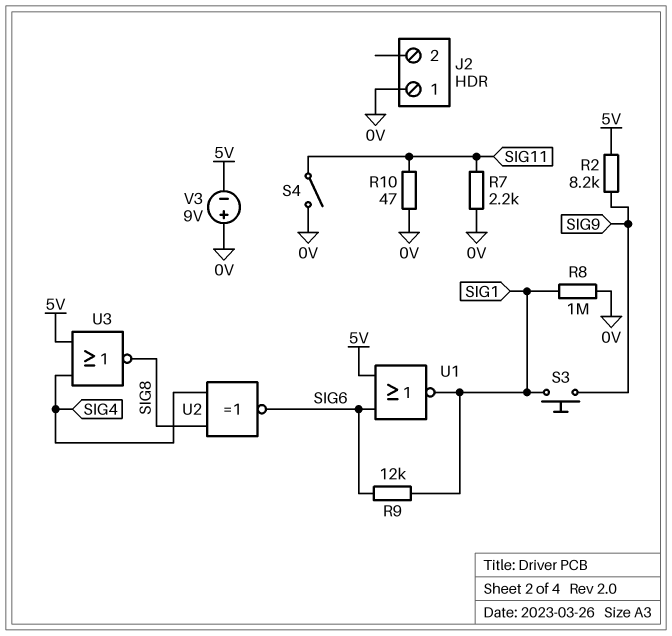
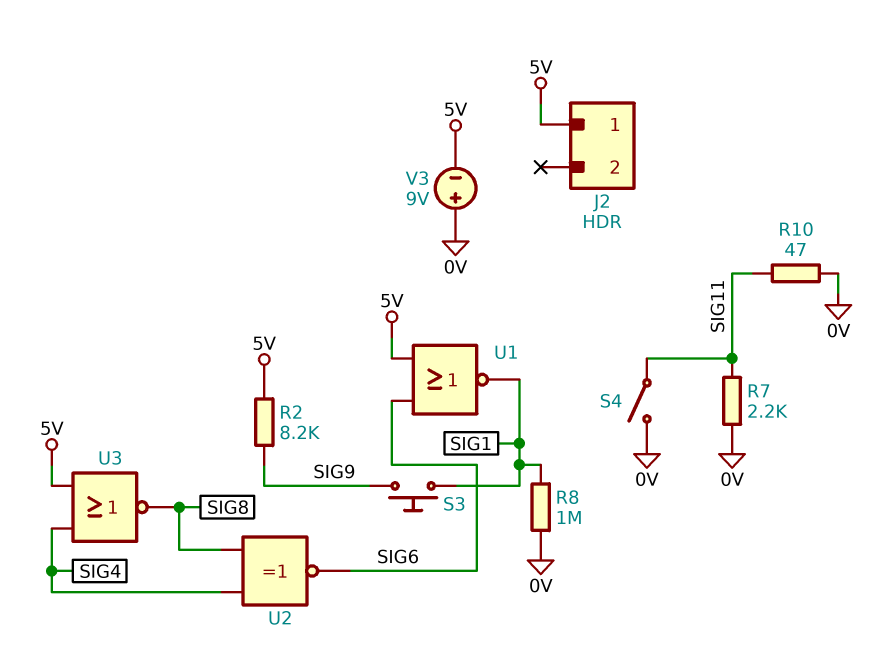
J2 pin 1: 0V -> 5V
R9: 12k (SIG1, SIG6) -> none

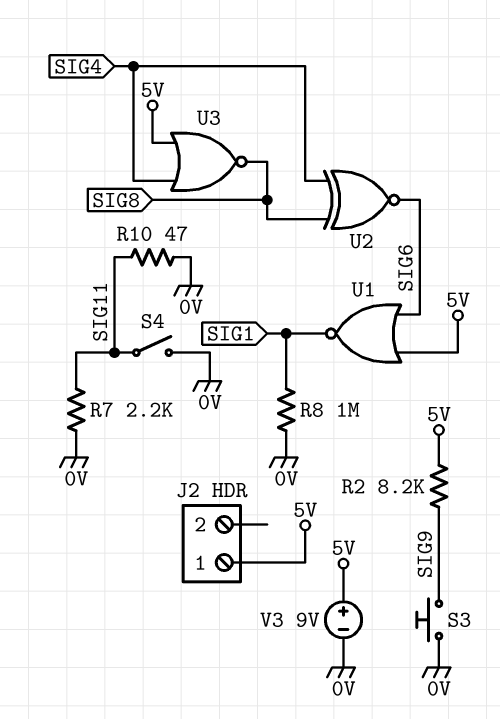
S3: button (SIG1, SIG9) -> button (0V, SIG9)
V3: 9V (plus 0V, minus 5V) -> 9V (plus 5V, minus 0V)

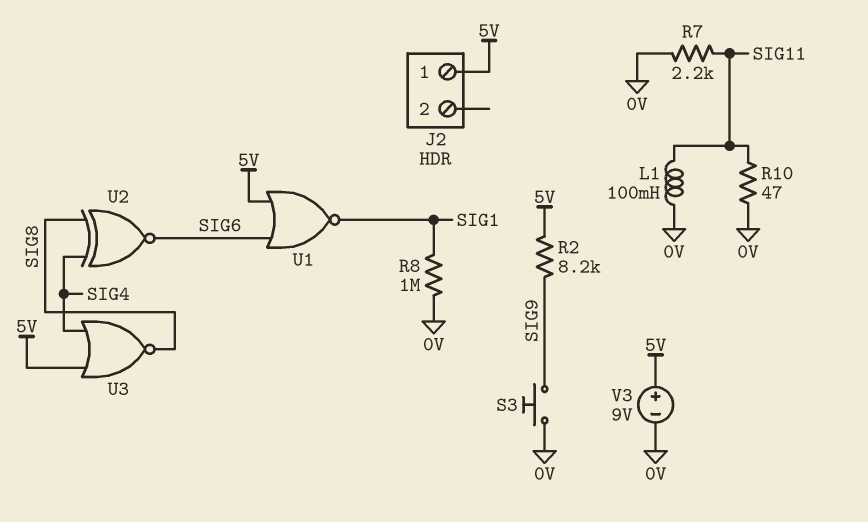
L1: none -> 100mH (0V, SIG11)
S4: switch (0V, SIG11) -> none

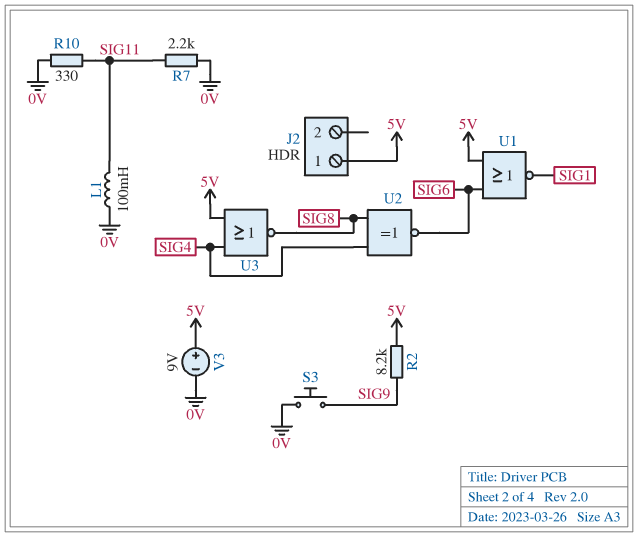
R8: 1M (0V, SIG1) -> none
R10: 47 (0V, SIG11) -> 330 (0V, SIG11)

